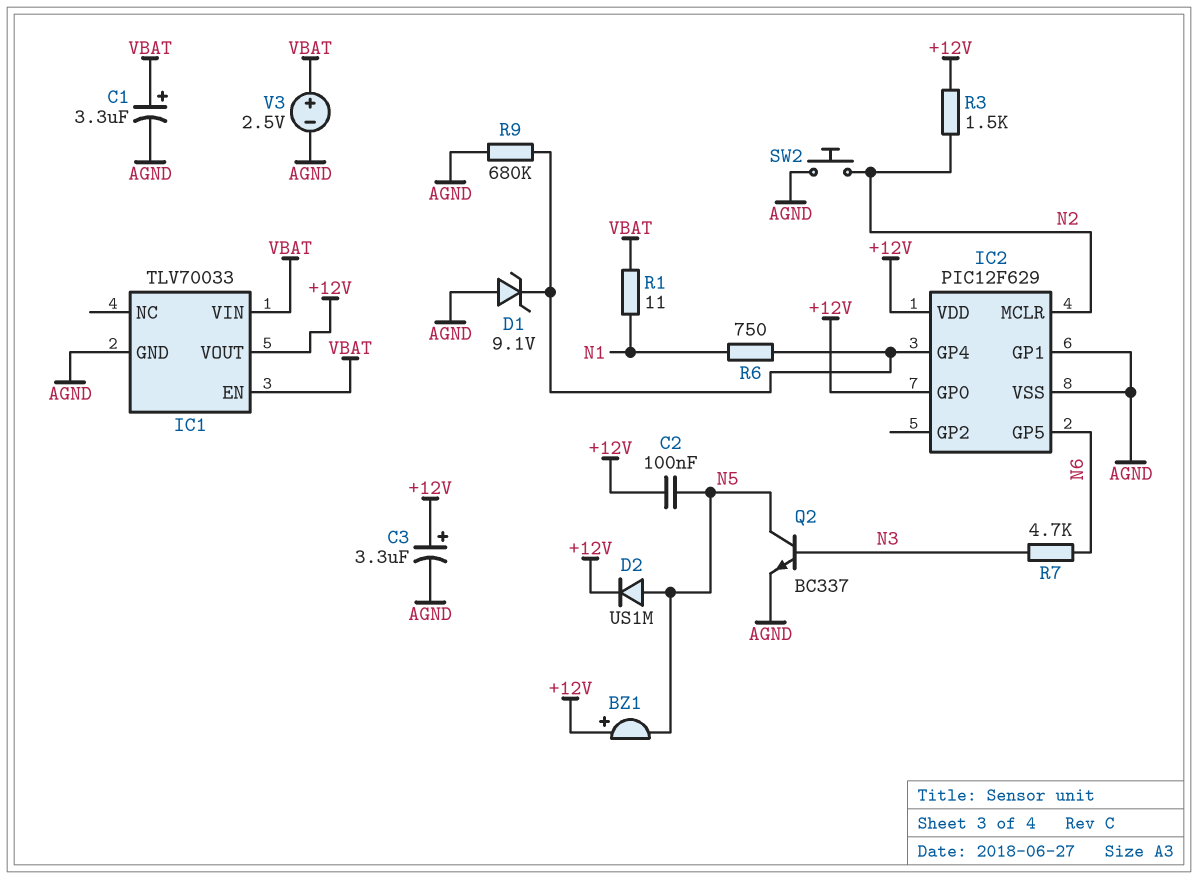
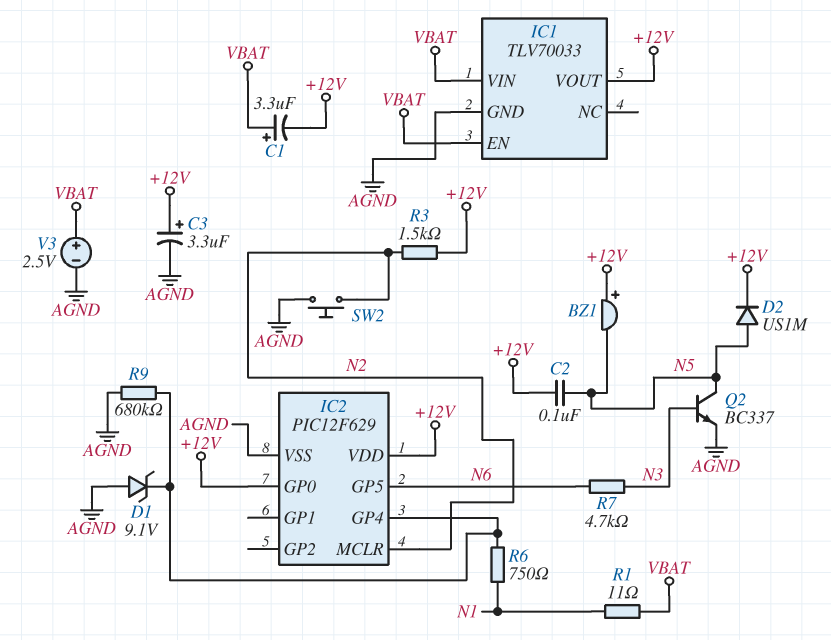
C1: 3.3uF (plus VBAT, minus AGND) -> 3.3uF (plus VBAT, minus +12V)
IC2 pin GP1: AGND -> none

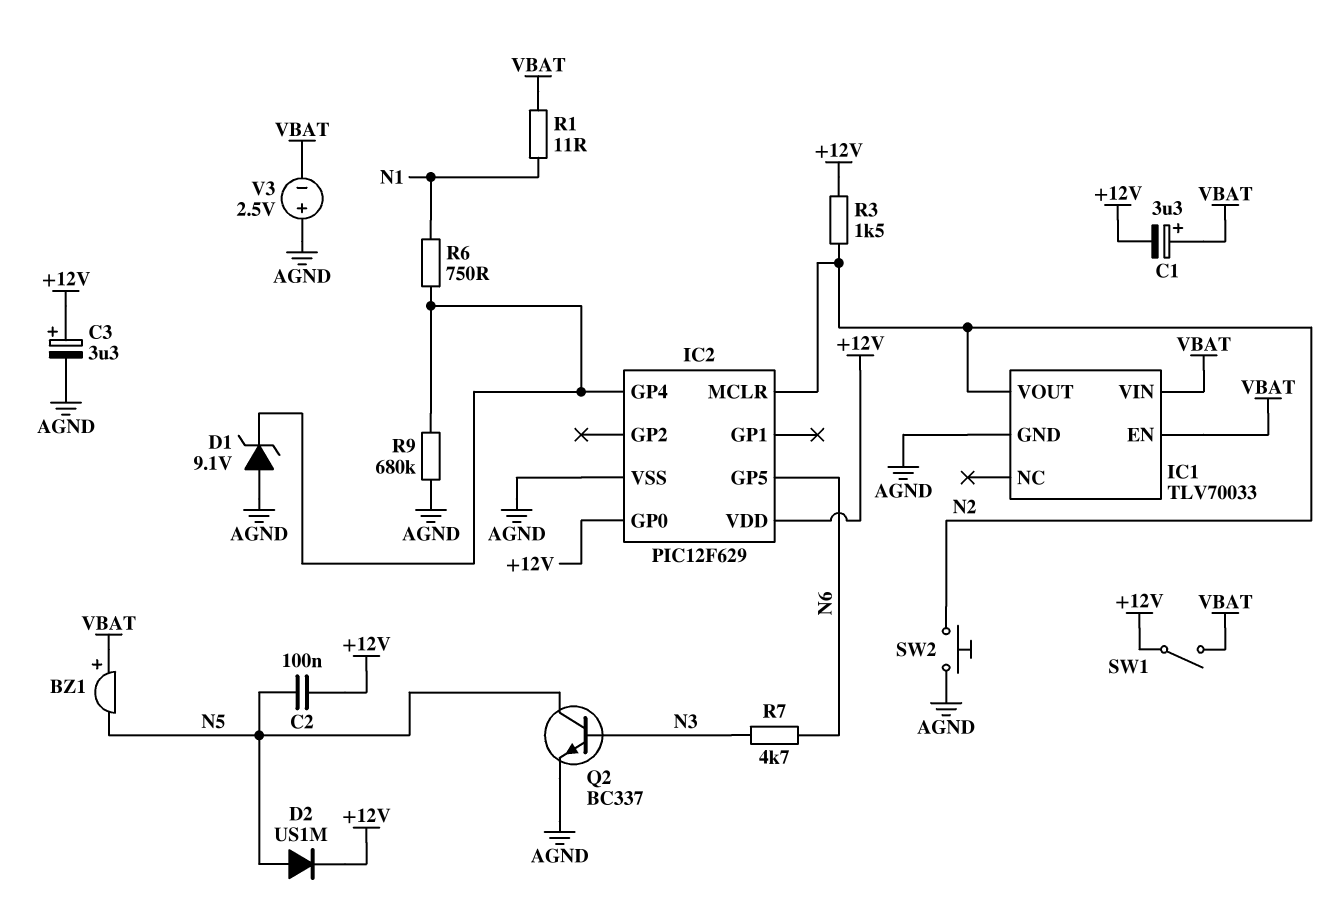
BZ1: buzzer (plus +12V, minus N5) -> buzzer (plus VBAT, minus N5)
IC1 pin VOUT: +12V -> N2
SW1: none -> switch (+12V, VBAT)
V3: 2.5V (plus VBAT, minus AGND) -> 2.5V (plus AGND, minus VBAT)

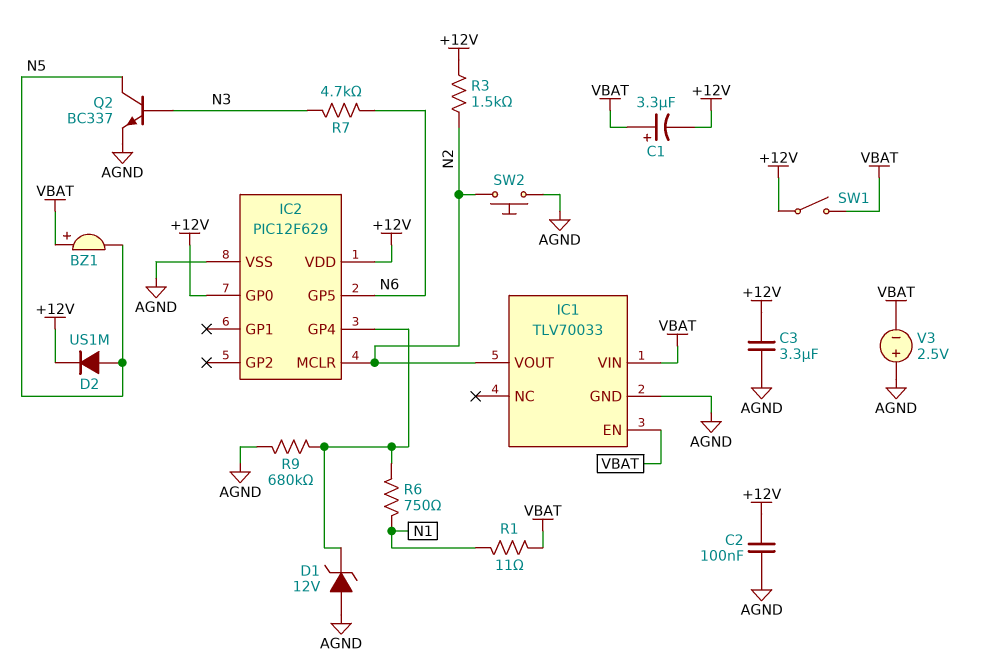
C2: 100nF (+12V, N5) -> 100nF (+12V, AGND)
C3: 3.3uF (plus +12V, minus AGND) -> 3.3uF (+12V, AGND)
D1: zener 9.1V (A AGND, K IC2/GP4) -> zener 12V (A AGND, K IC2/GP4)

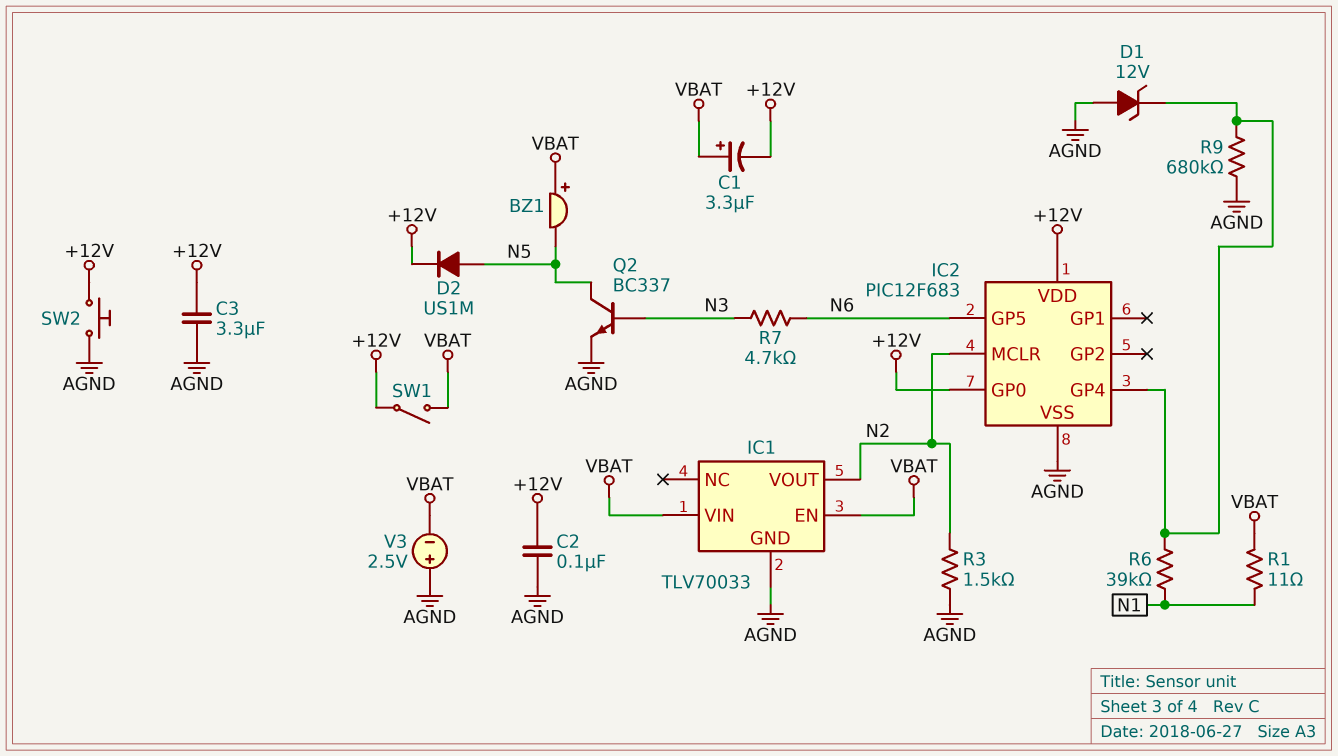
IC2: PIC12F629 -> PIC12F683
R3: 1.5k (+12V, N2) -> 1.5k (AGND, N2)
R6: 750 (IC2/GP4, N1) -> 39k (IC2/GP4, N1)
SW2: button (AGND, N2) -> button (+12V, AGND)

